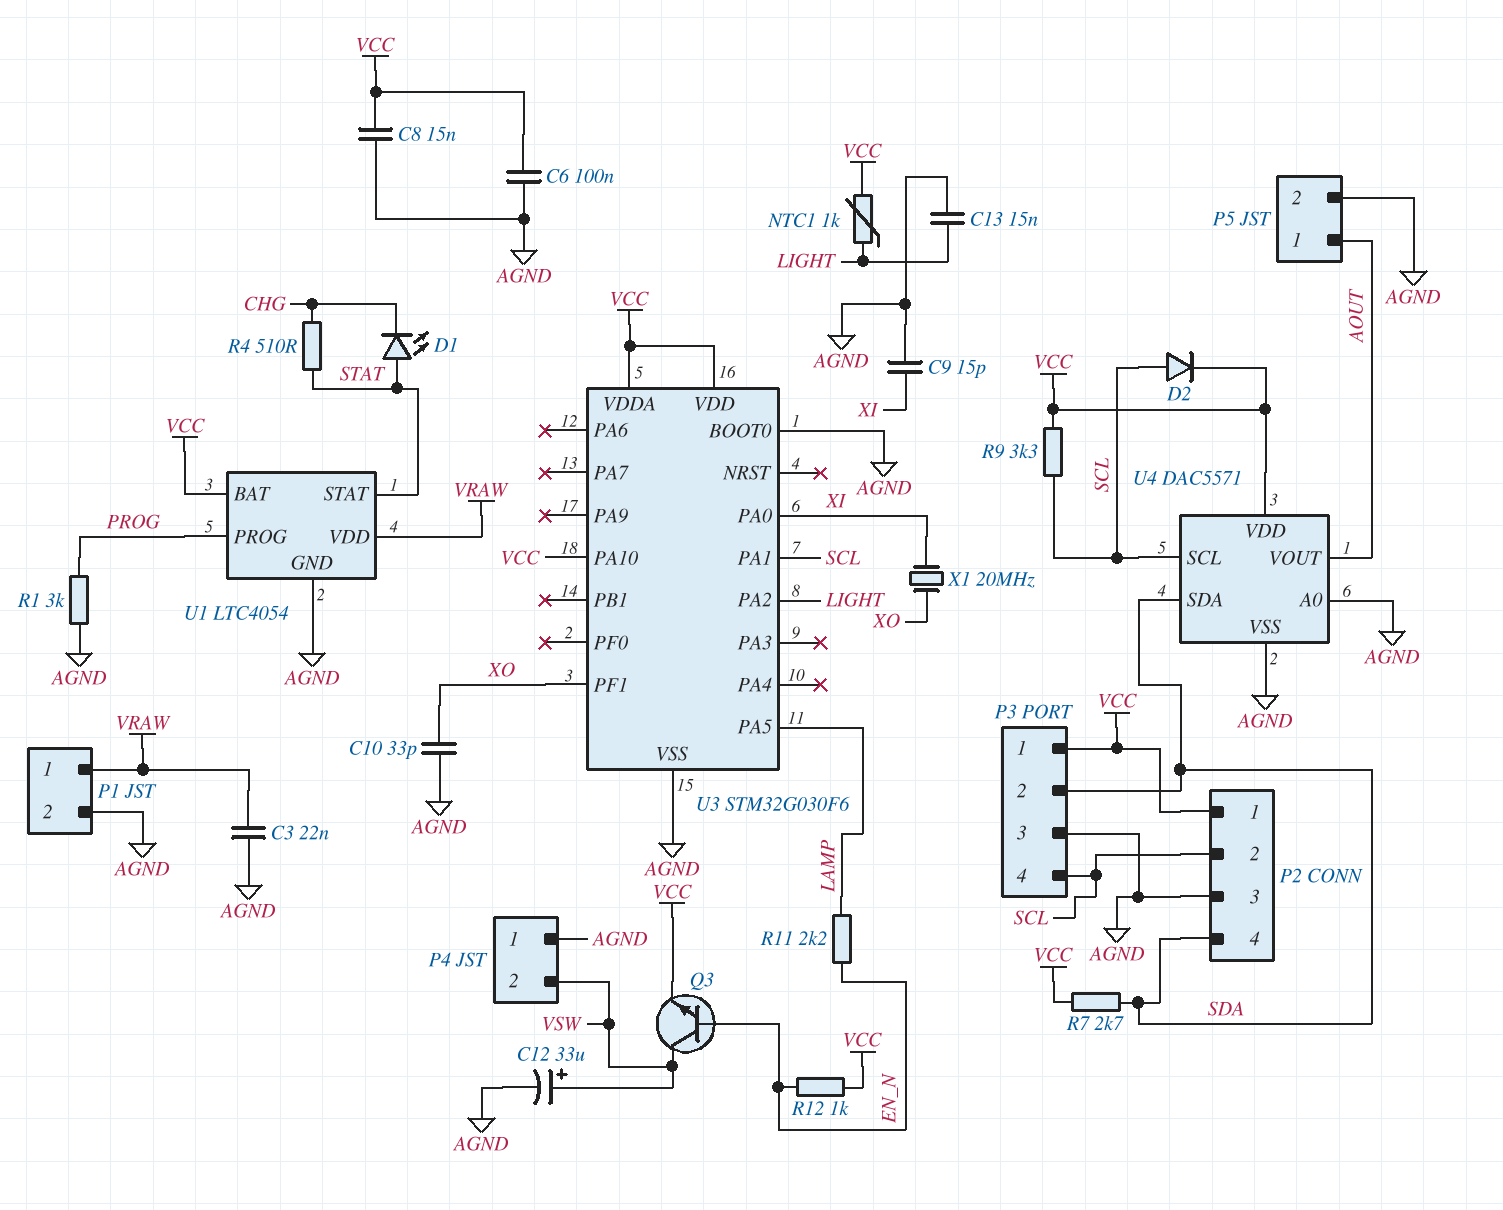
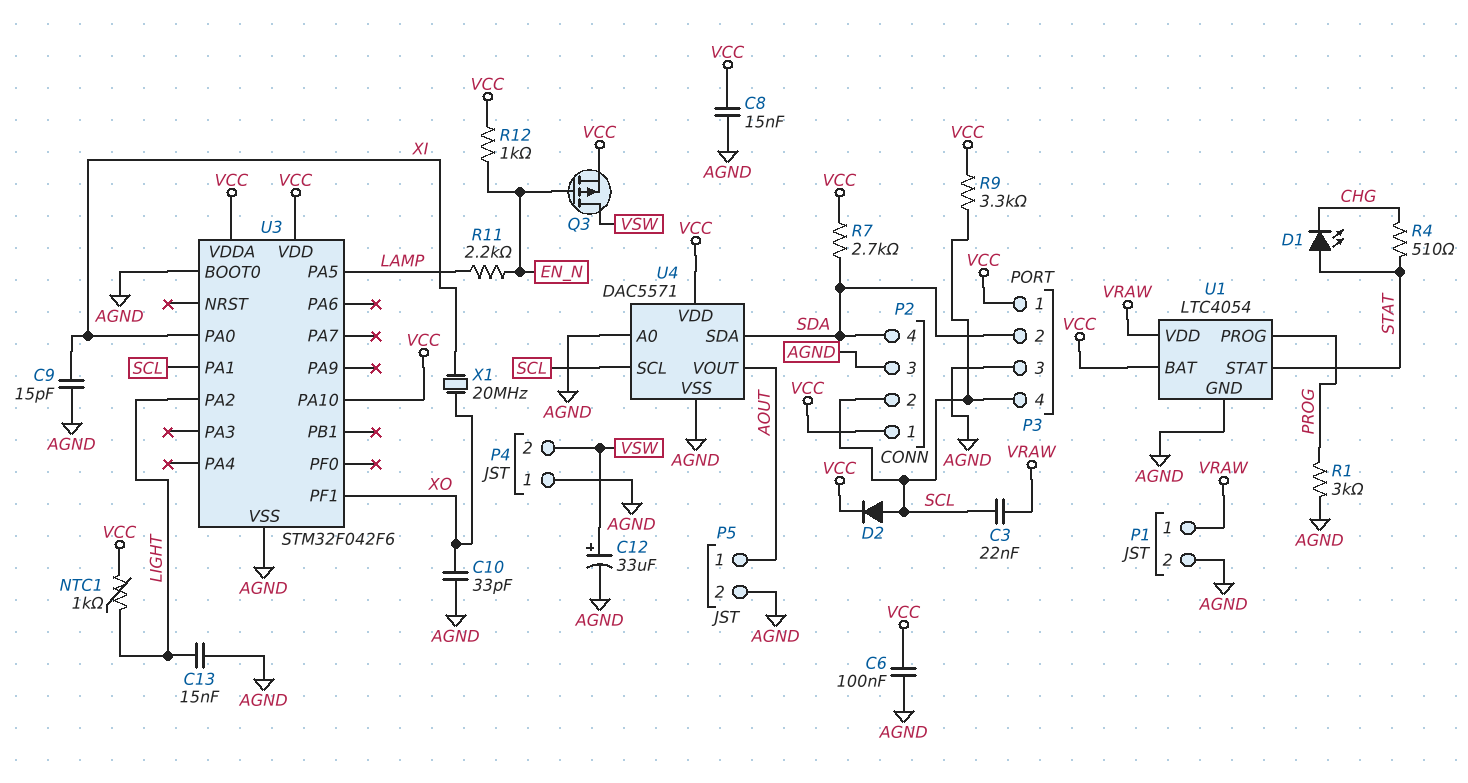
C3: 22nF (AGND, VRAW) -> 22nF (SCL, VRAW)
Q3: NPN (B EN_N, C VSW, E VCC) -> PMOS (G EN_N, D VSW, S VCC)
U3: STM32G030F6 -> STM32F042F6

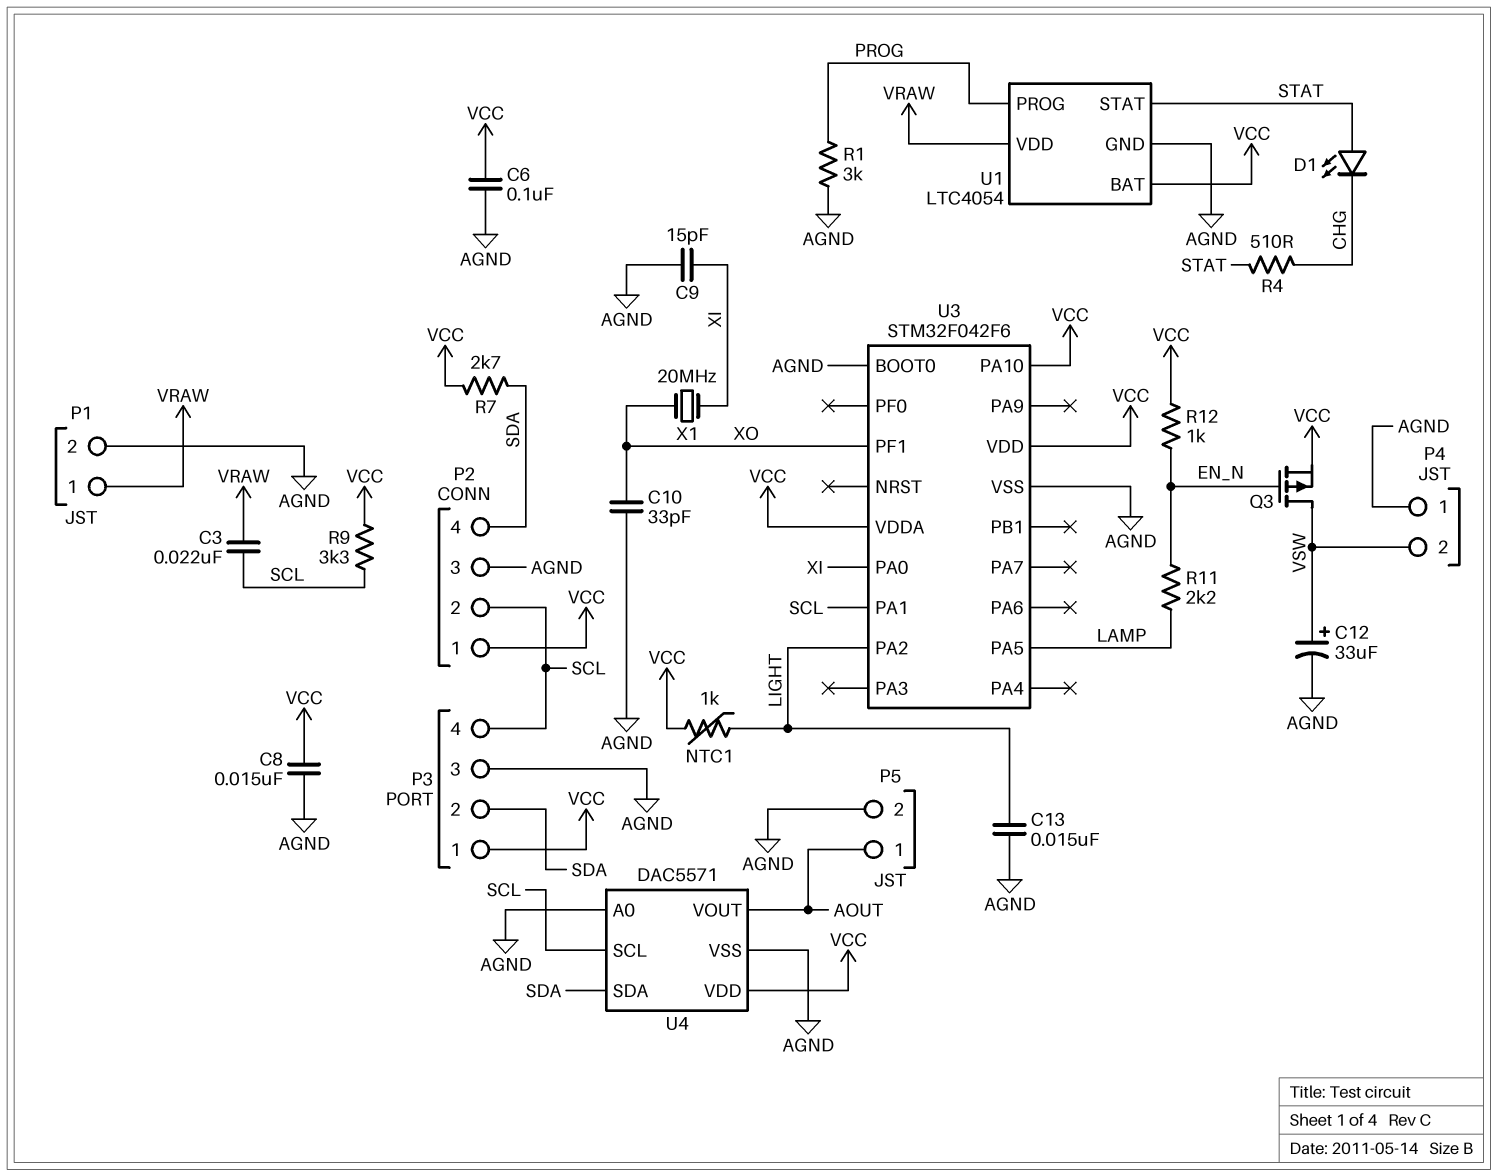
D2: diode (A SCL, K VCC) -> none

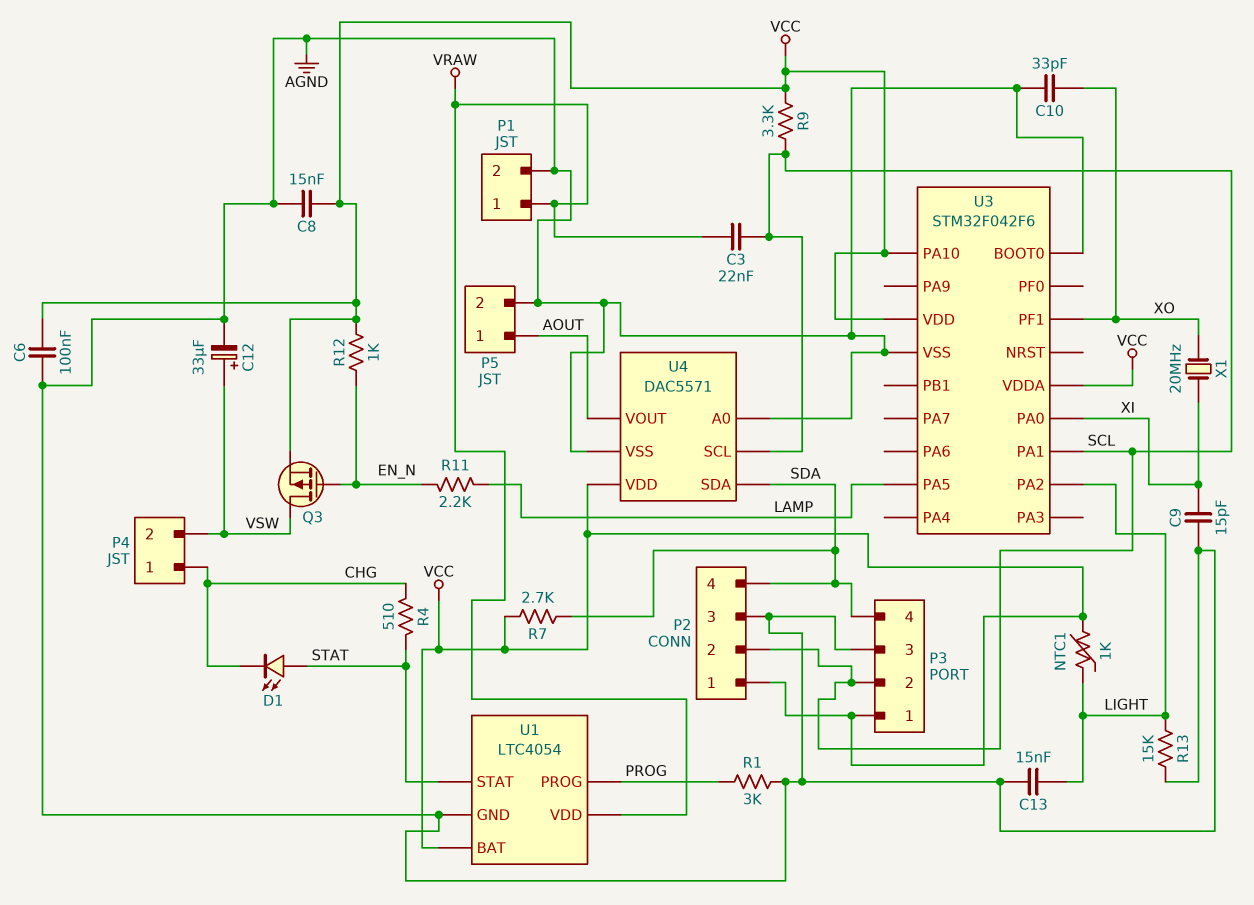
P3 pin 2: SDA -> SCL
P3 pin 4: SCL -> SDA
P4 pin 1: AGND -> CHG
R13: none -> 15k (AGND, LIGHT)

